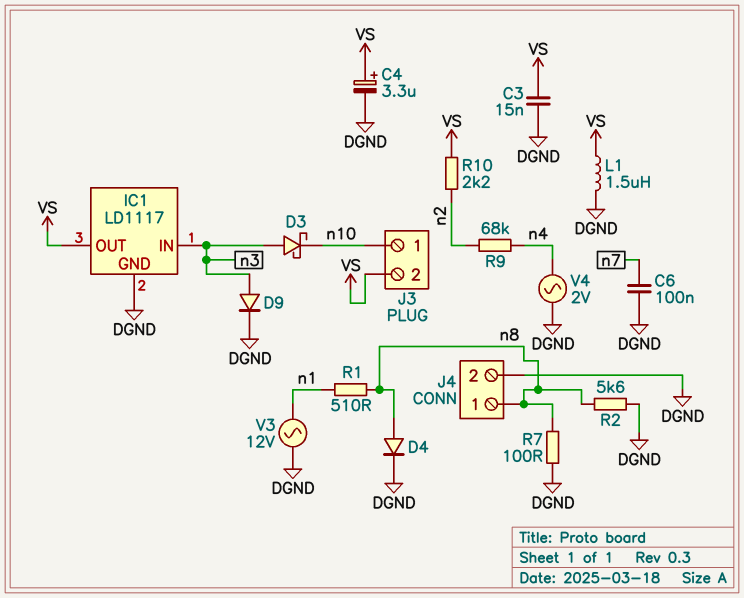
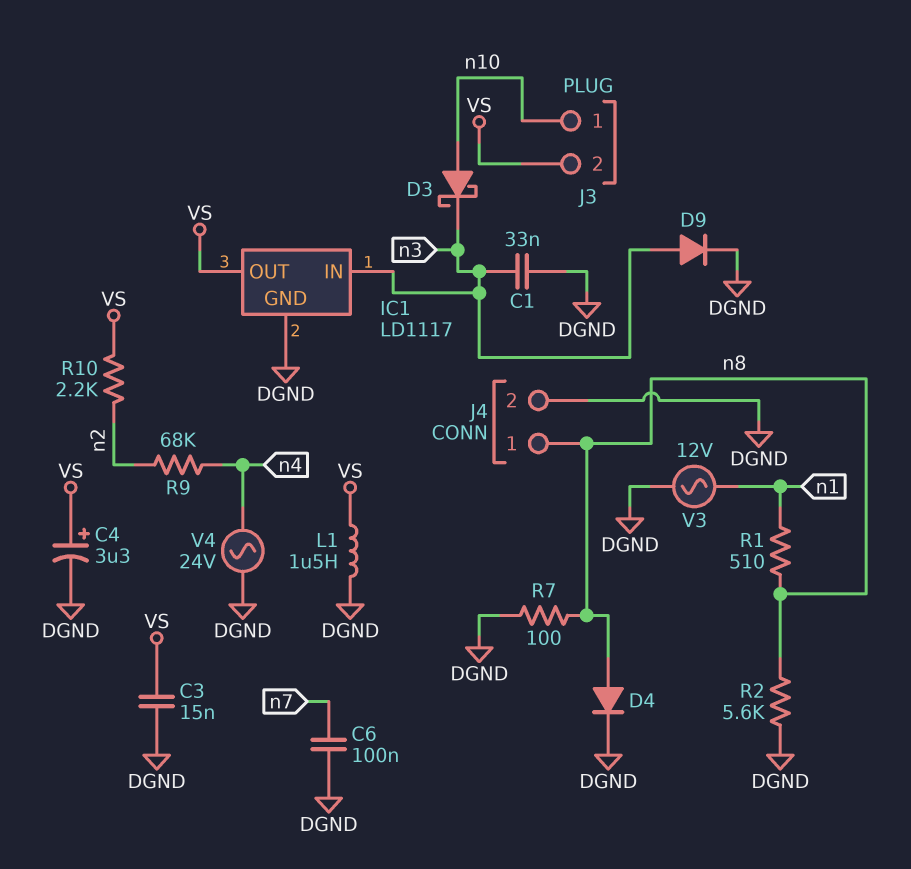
C1: none -> 33nF (DGND, n3)
D3: schottky (A n3, K n10) -> schottky (A n10, K n3)
V4: AC 2V (DGND, n4) -> AC 24V (DGND, n4)

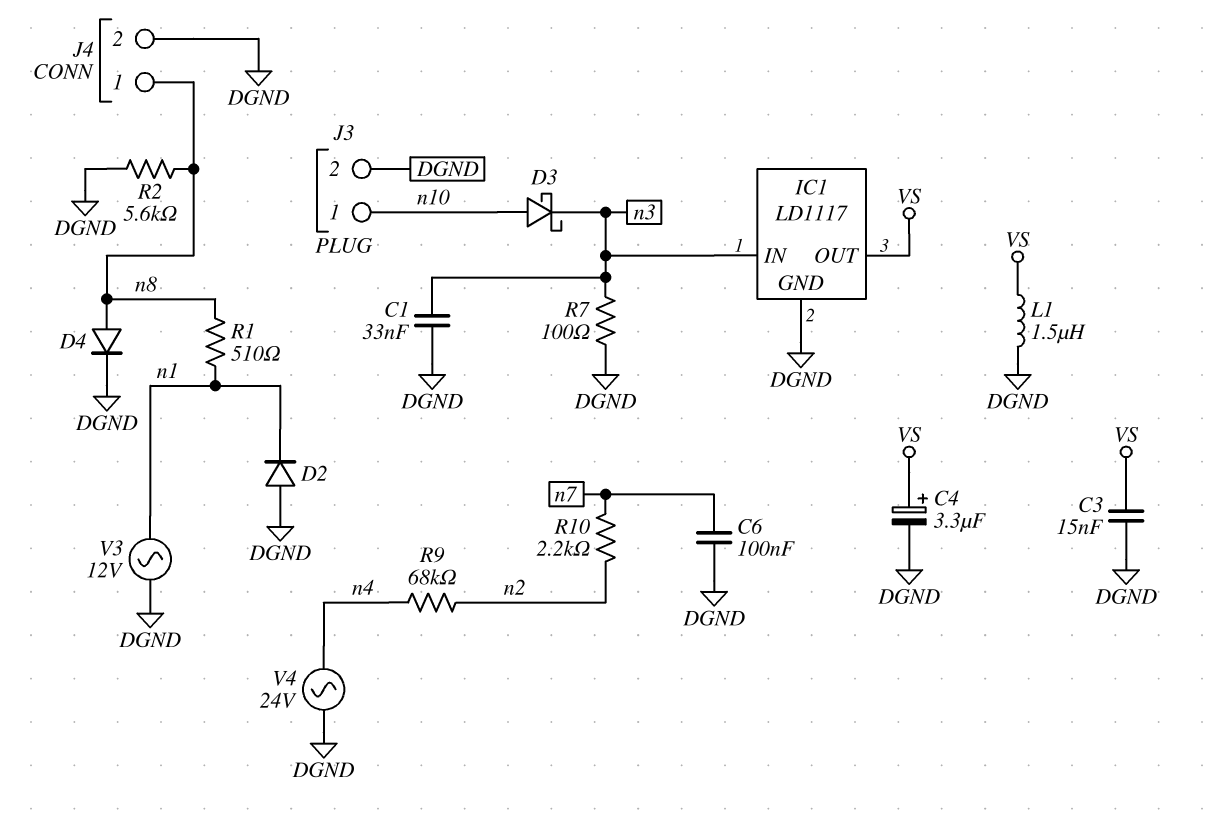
D2: none -> diode (A DGND, K n1)
D9: diode (A n3, K DGND) -> none
J3 pin 2: VS -> DGND
R7: 100 (DGND, n8) -> 100 (DGND, n3)
R10: 2.2k (VS, n2) -> 2.2k (n2, n7)

